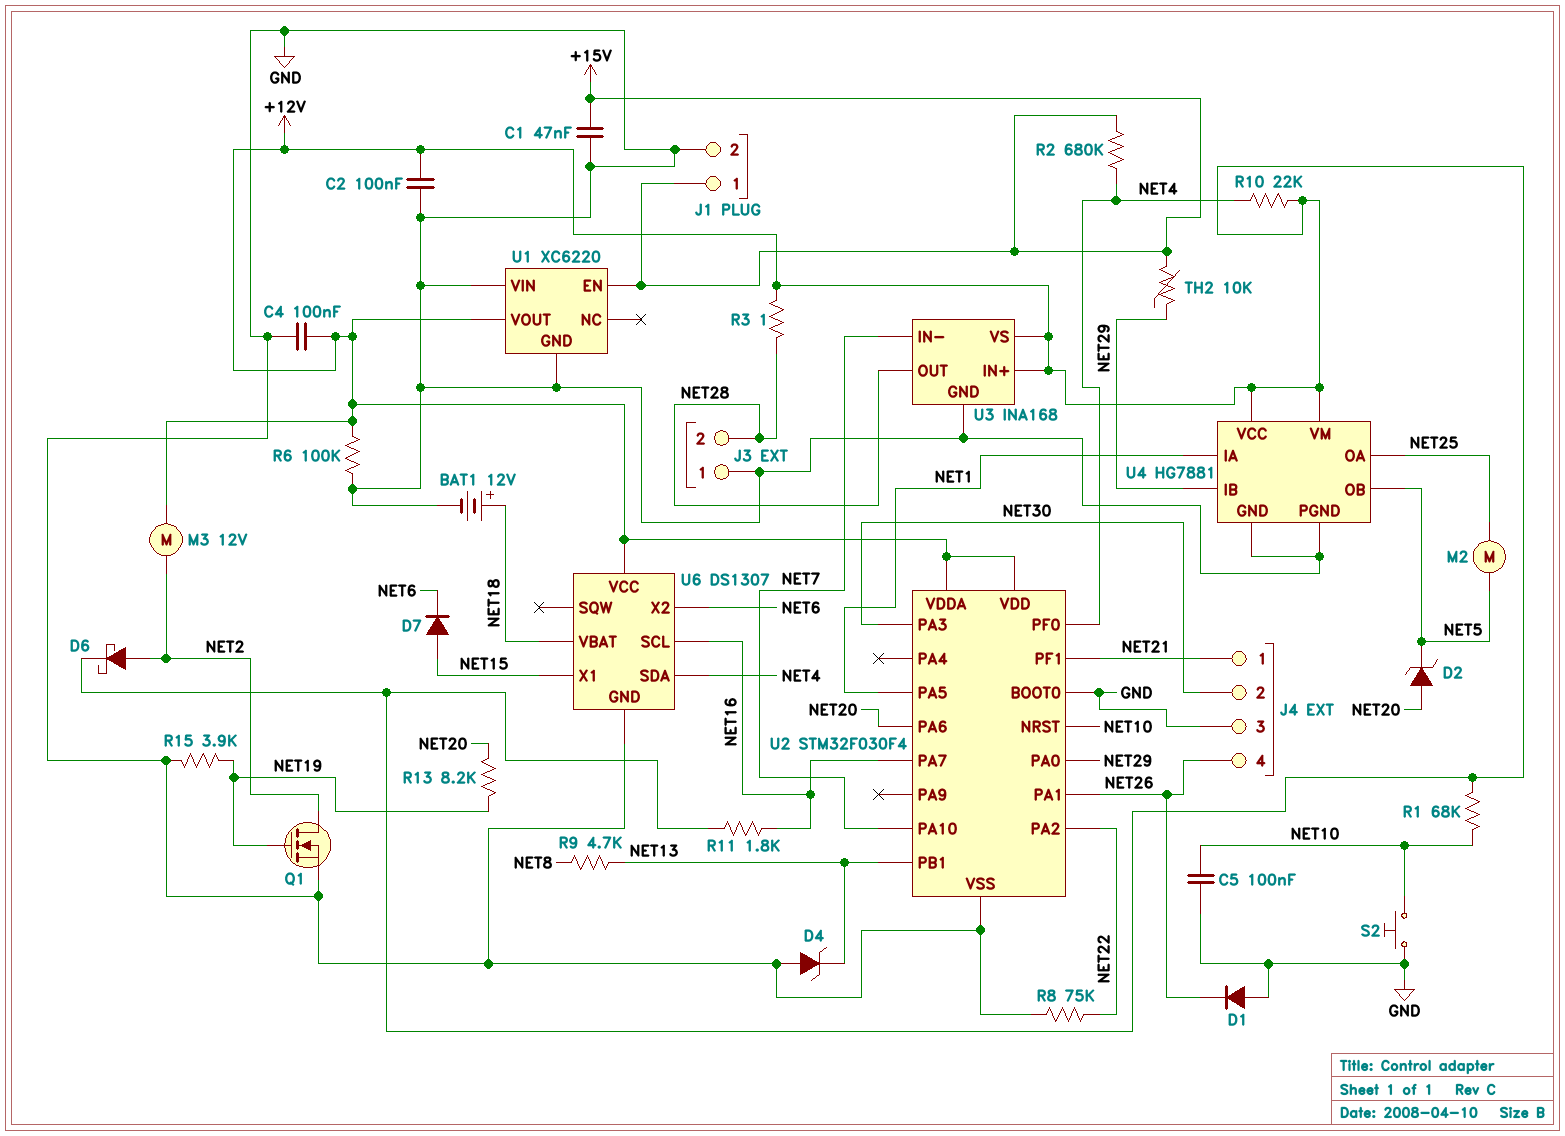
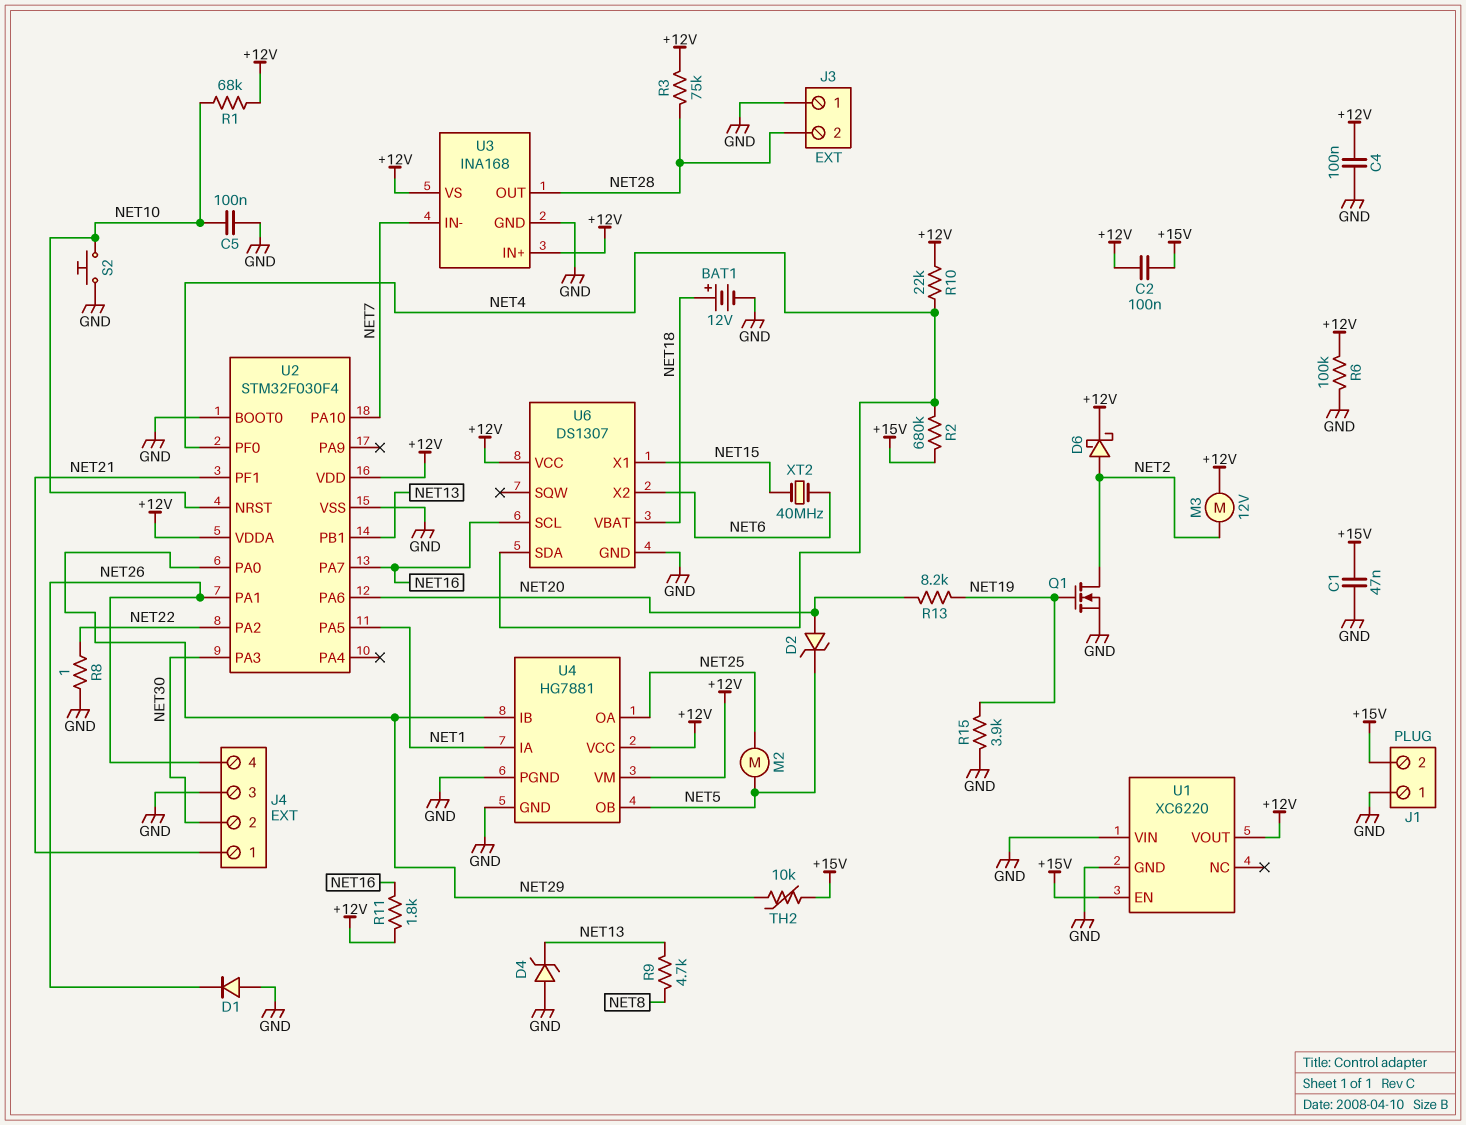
C2: 100nF (+12V, GND) -> 100nF (+12V, +15V)
D7: diode (A NET15, K NET6) -> none
J1 pin 1: +15V -> GND
J1 pin 2: GND -> +15V
R3: 1 (+12V, NET28) -> 75k (+12V, NET28)
R8: 75k (GND, NET22) -> 1 (GND, NET22)
XT2: none -> 40MHz (NET6, NET15)

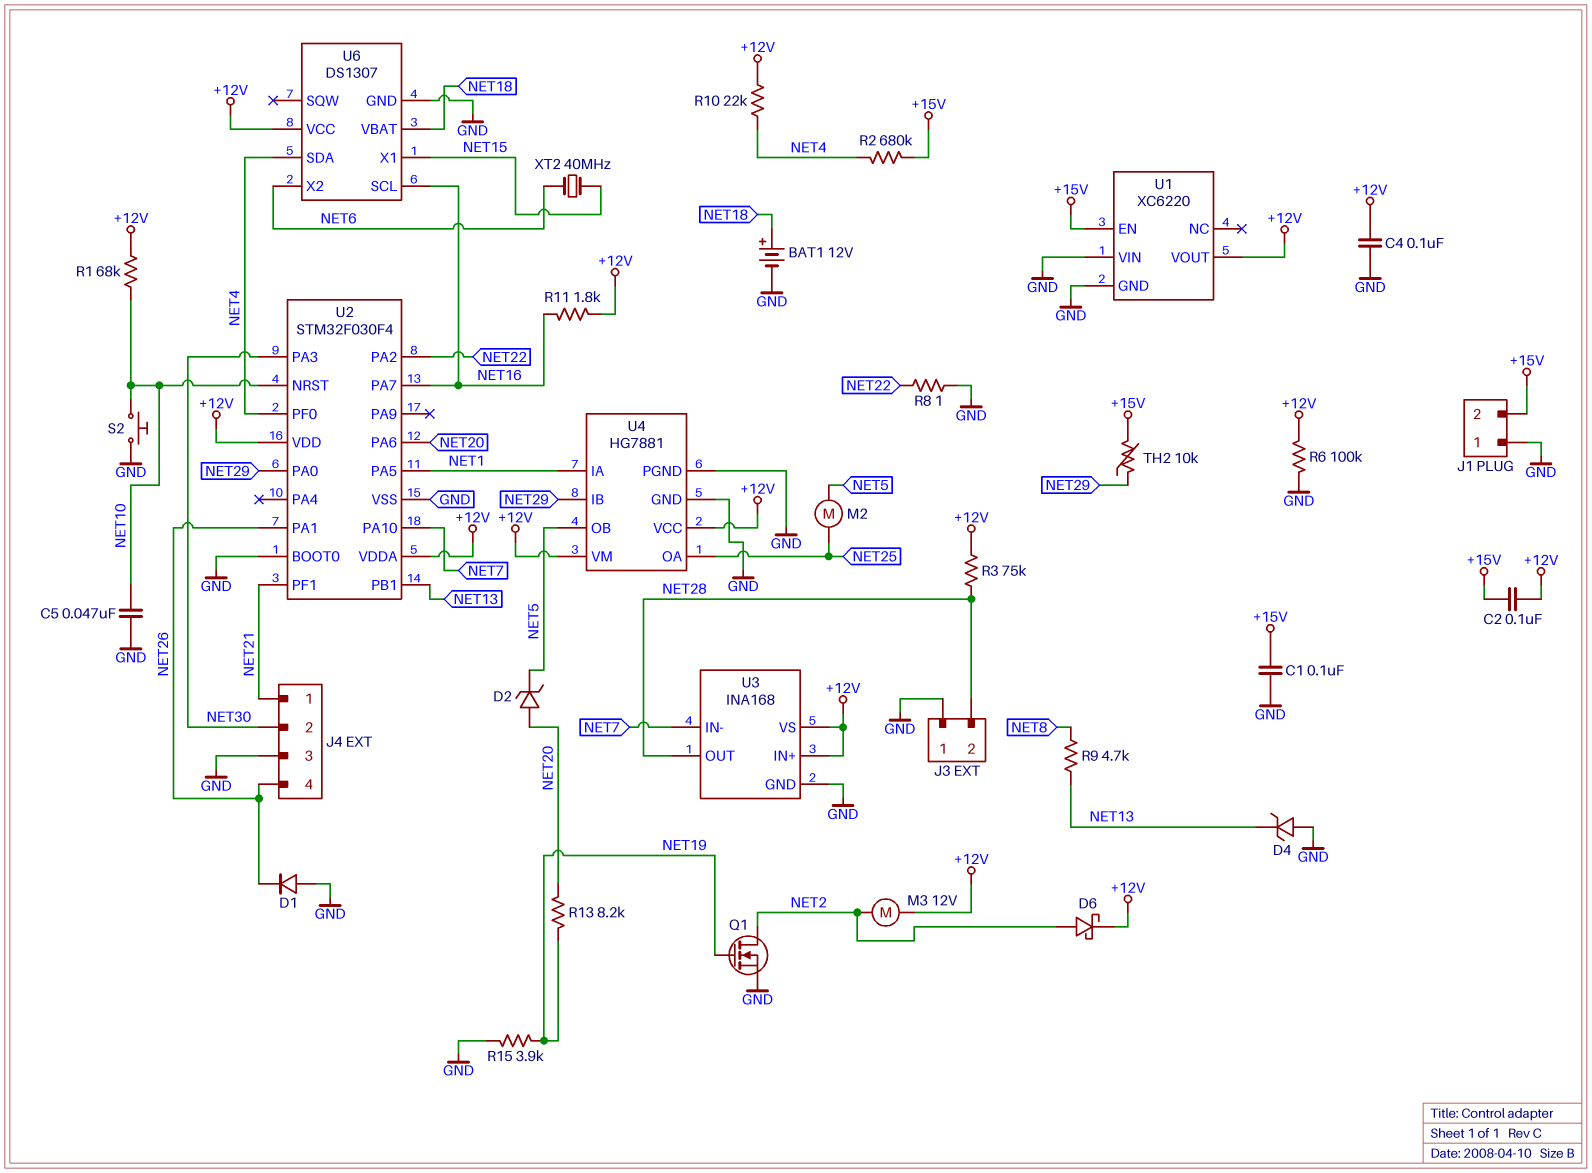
C1: 47nF (+15V, GND) -> 100nF (+15V, GND)
C5: 100nF (GND, NET10) -> 47nF (GND, NET10)

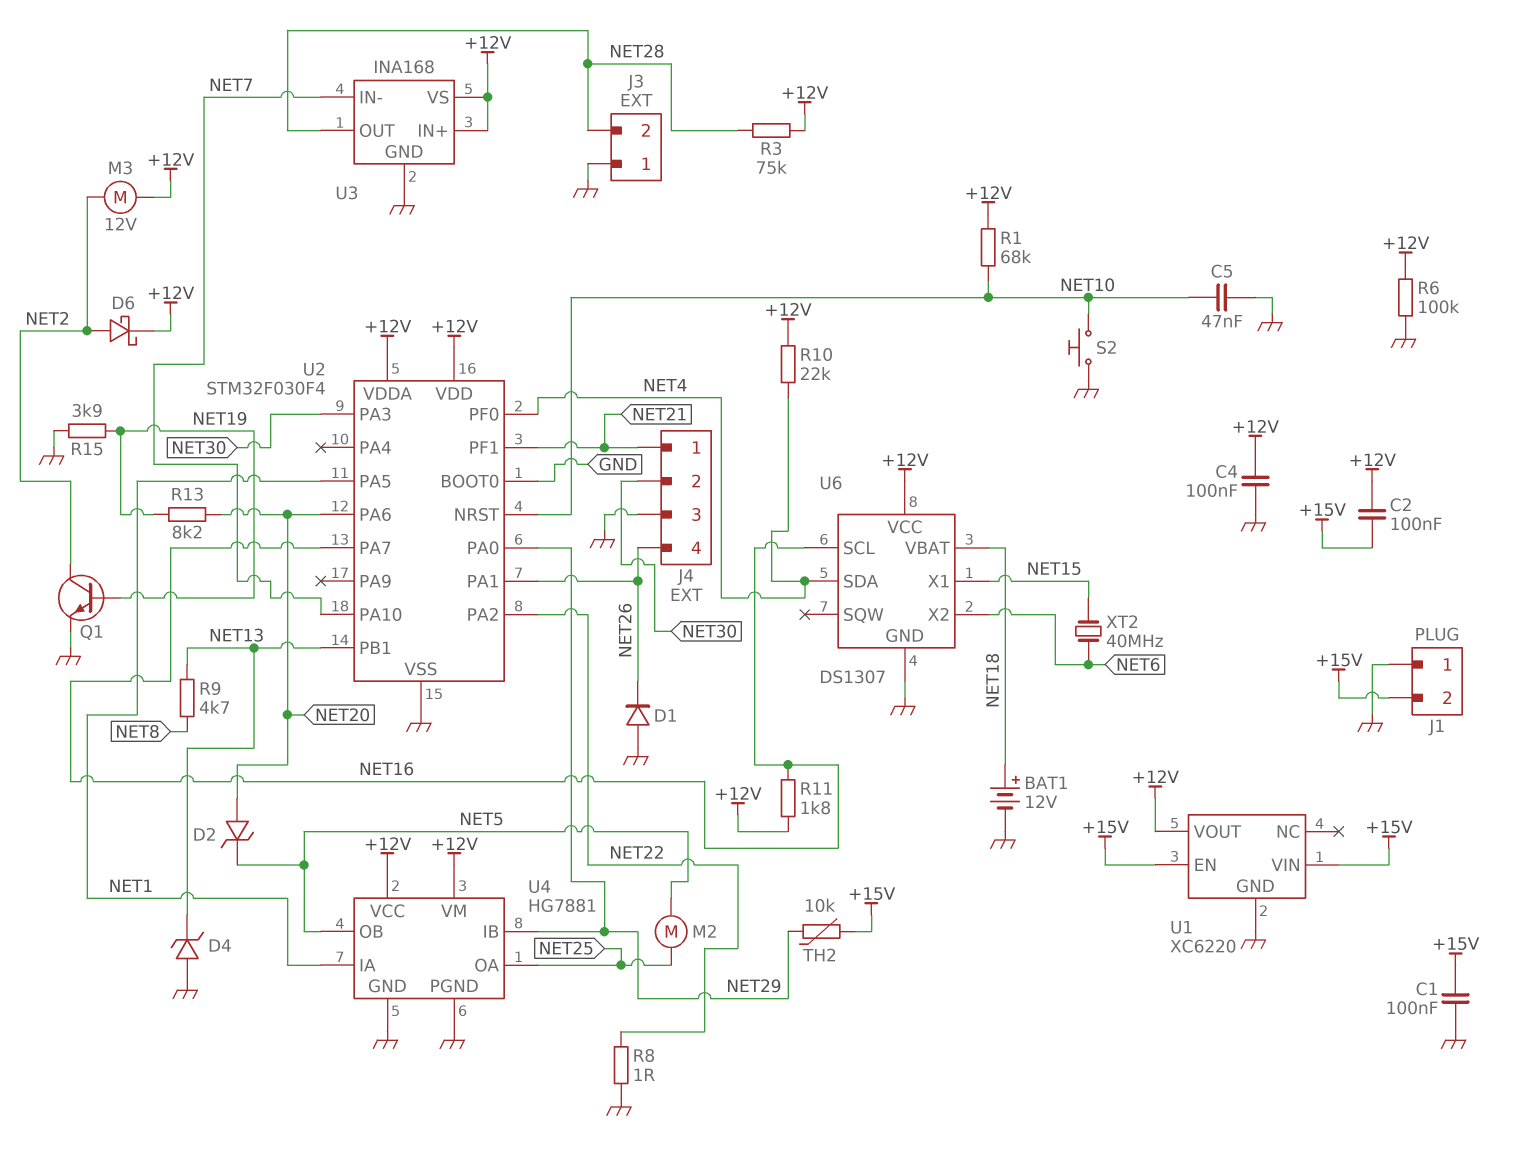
Q1: NMOS (G NET19, D NET2, S GND) -> NPN (B NET19, C NET2, E GND)
R2: 680k (+15V, NET4) -> none
U1 pin VIN: GND -> +15V

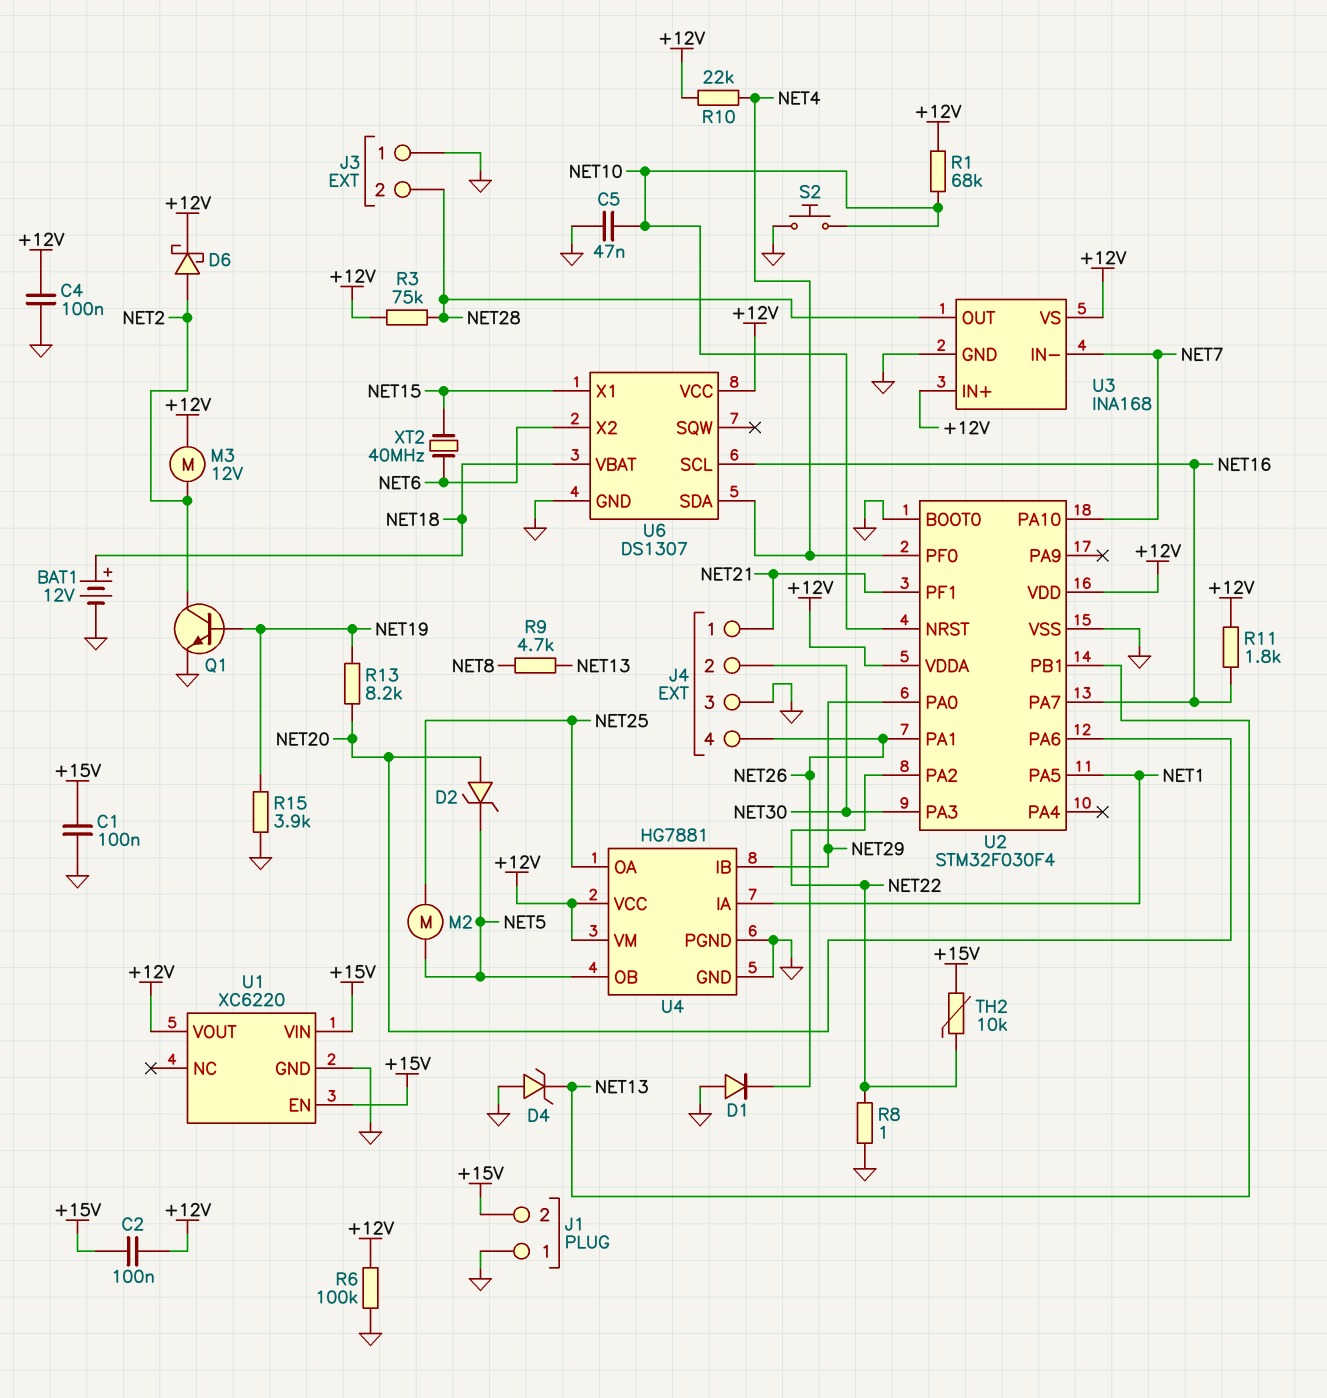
TH2: 10k (+15V, NET29) -> 10k (+15V, NET22)

